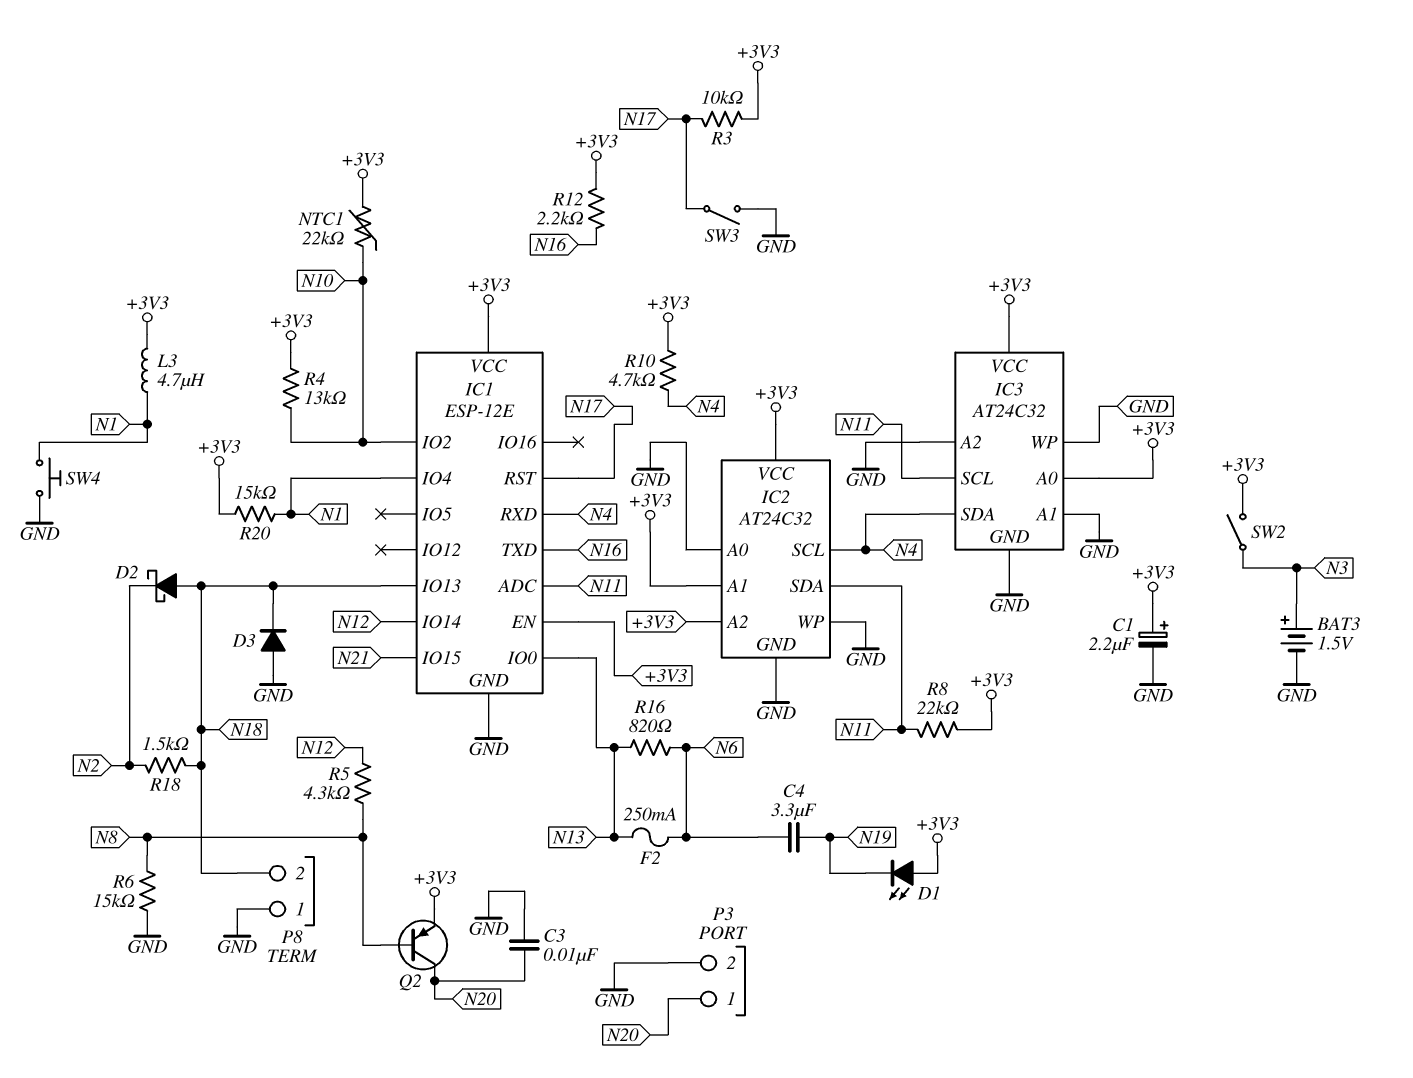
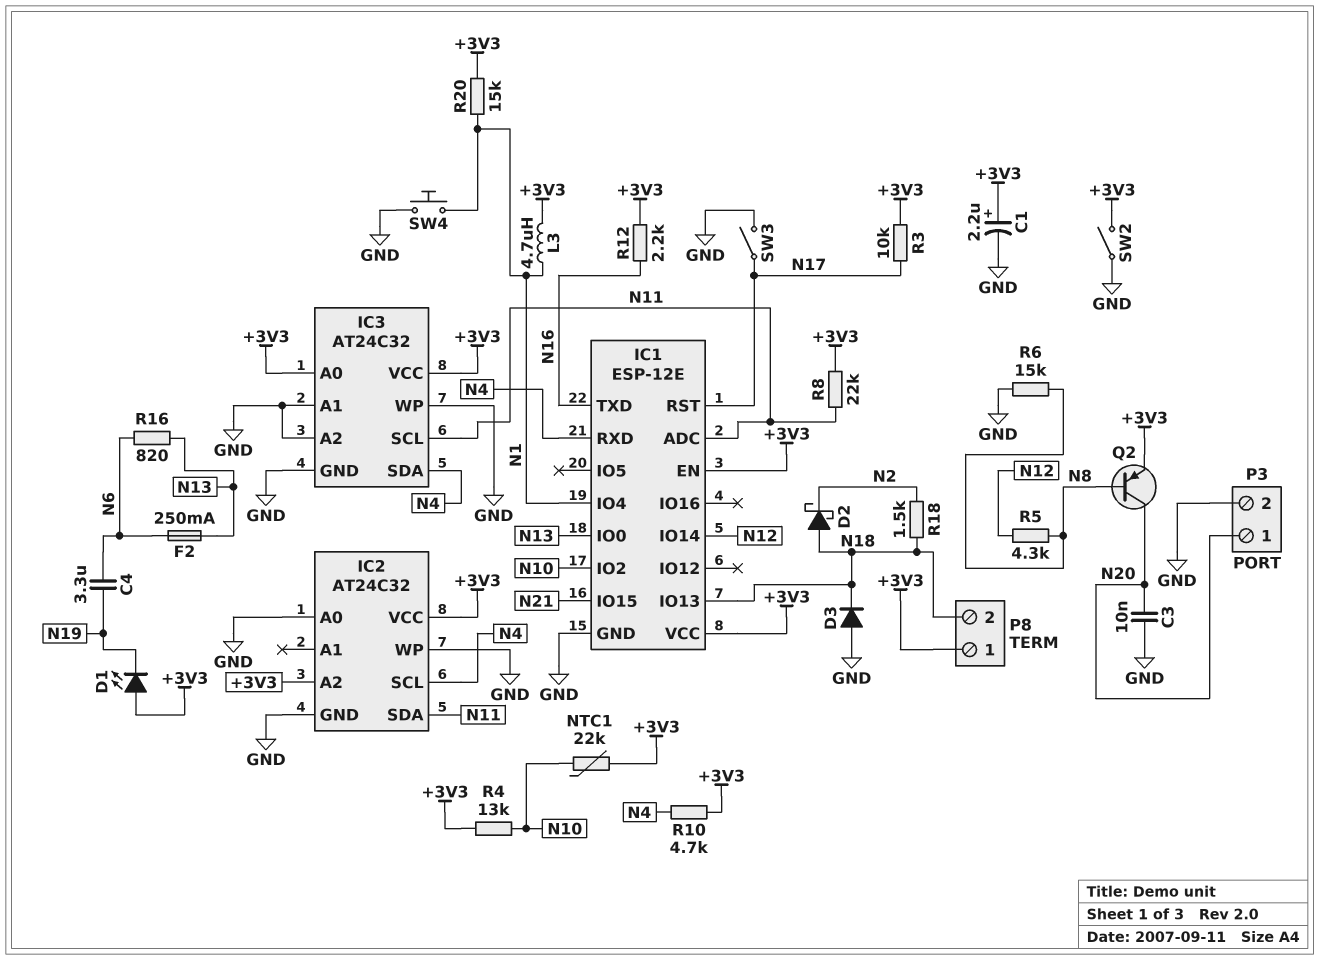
BAT3: 1.5V (plus N3, minus GND) -> none
IC2 pin A1: +3V3 -> none
P8 pin 1: GND -> +3V3
SW2: switch (+3V3, N3) -> switch (+3V3, GND)

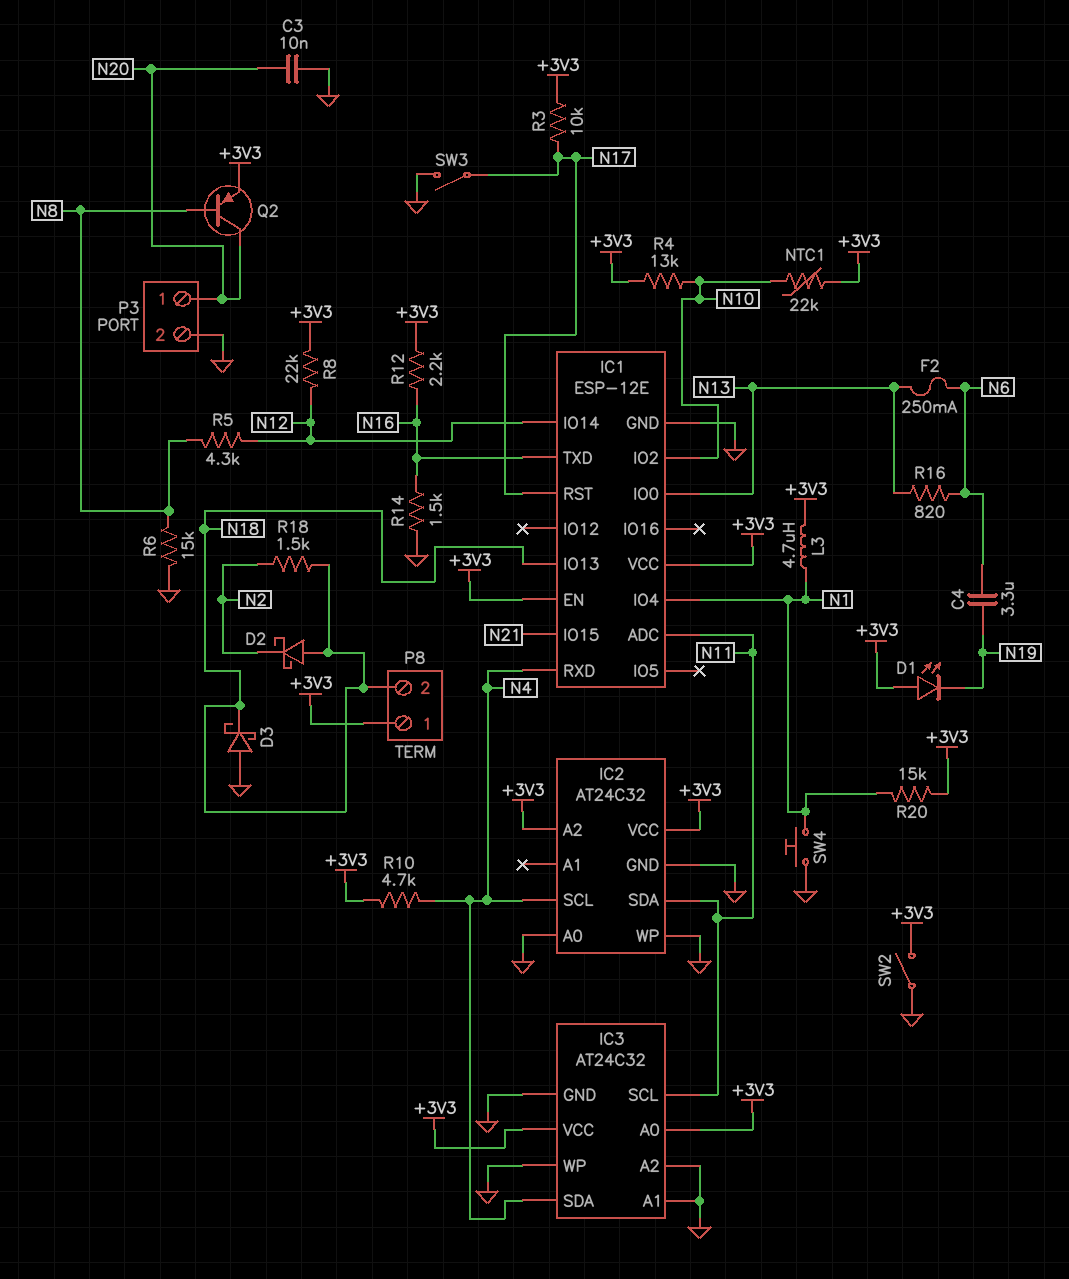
C1: 2.2uF (plus +3V3, minus GND) -> none
D3: diode (A GND, K N18) -> schottky (A GND, K N18)
R8: 22k (+3V3, N11) -> 22k (+3V3, N12)
R14: none -> 1.5k (GND, N16)

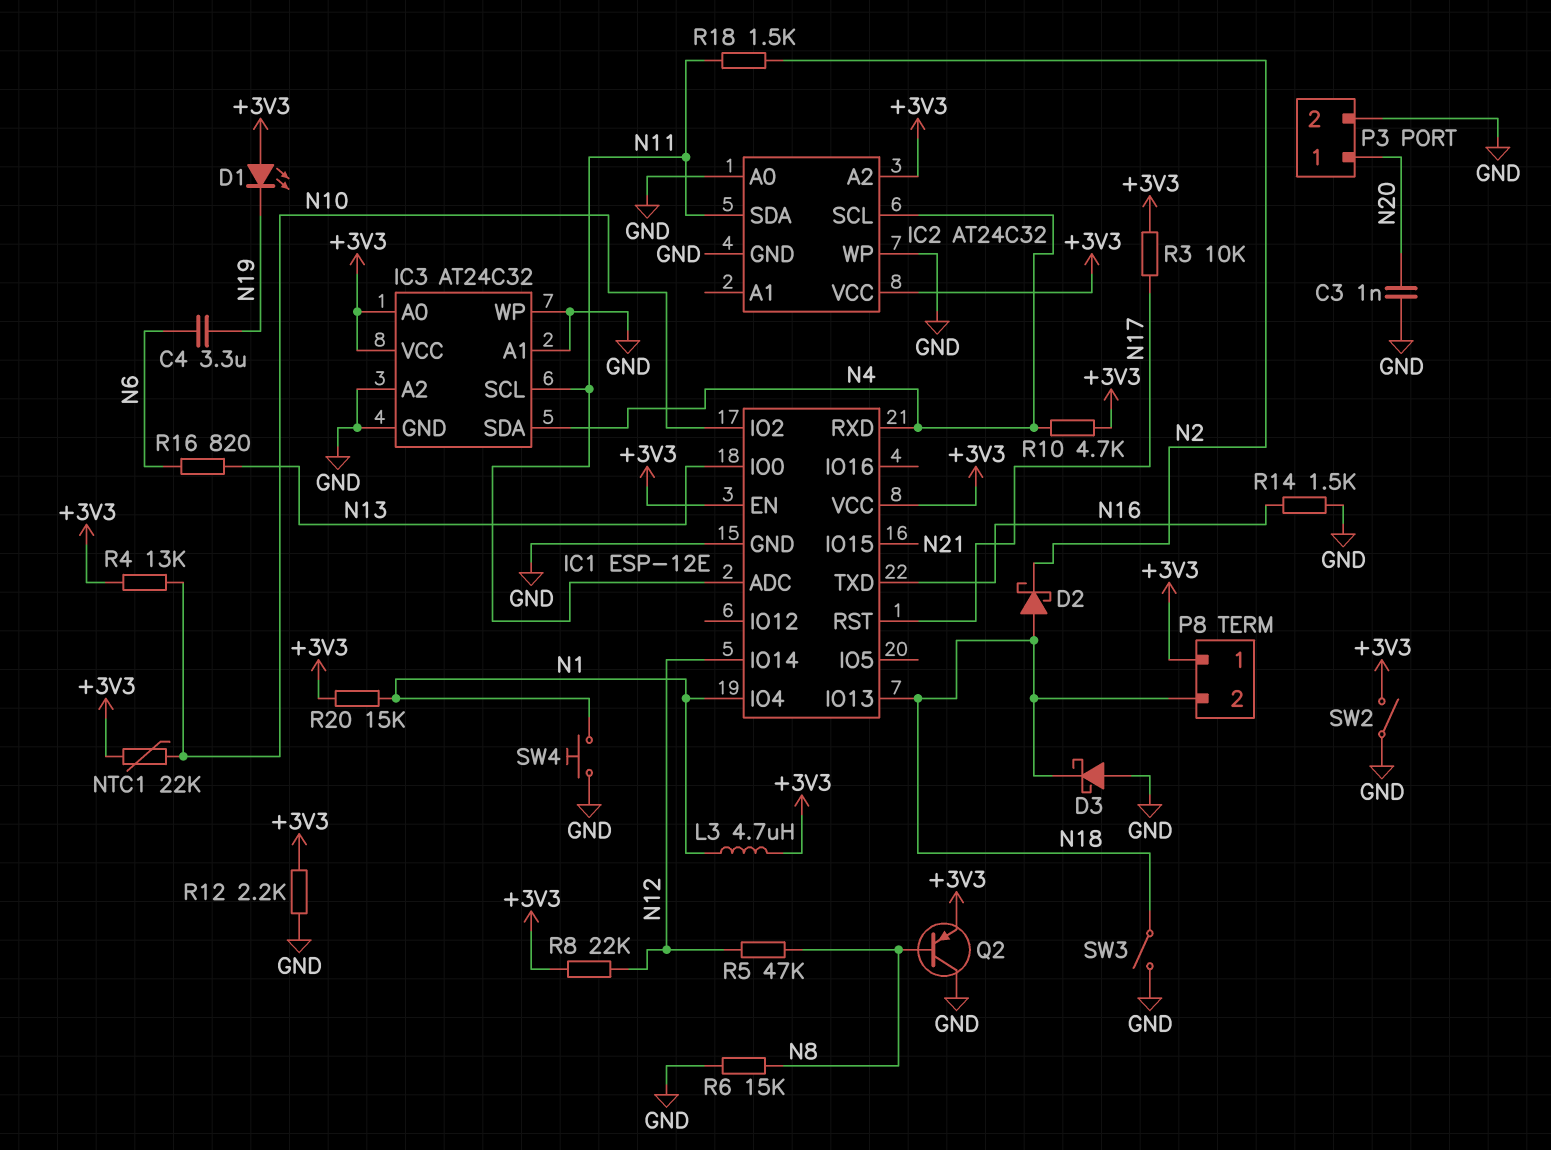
C3: 10nF (GND, N20) -> 1nF (GND, N20)
F2: 250mA (N6, N13) -> none
Q2: PNP (B N8, C N20, E +3V3) -> PNP (B N8, C GND, E +3V3)
R5: 4.3k (N8, N12) -> 47k (N8, N12)
R12: 2.2k (+3V3, N16) -> 2.2k (+3V3, GND)
R18: 1.5k (N2, N18) -> 1.5k (N2, N11)
SW3: switch (GND, N17) -> switch (GND, N18)

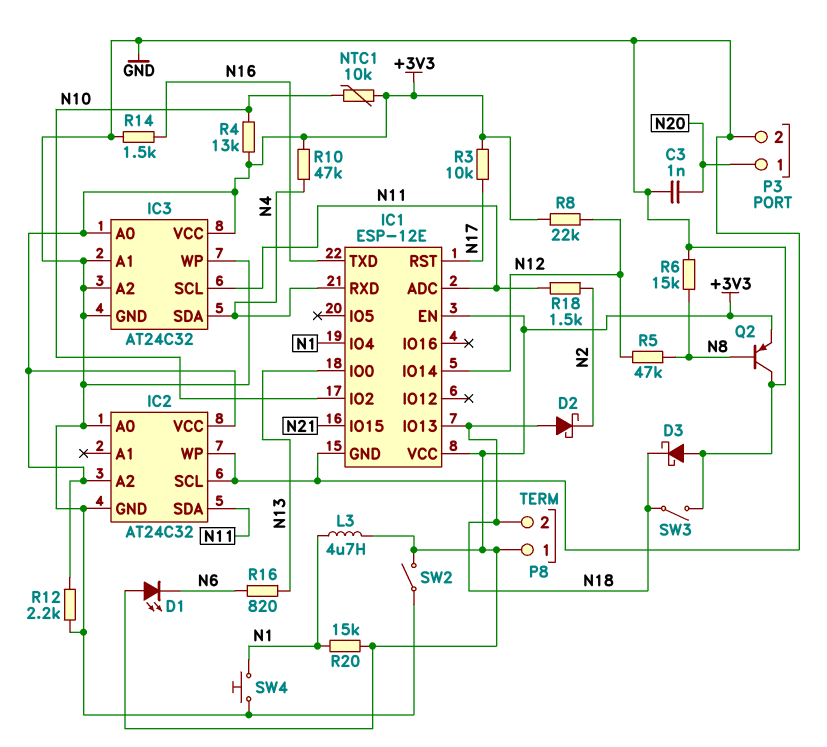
C4: 3.3uF (N6, N19) -> none
D1: LED (A +3V3, K N19) -> LED (A +3V3, K N6)
IC2 pin SCL: N4 -> GND
NTC1: 22k (+3V3, N10) -> 10k (+3V3, N10)
R10: 4.7k (+3V3, N4) -> 47k (+3V3, N4)

